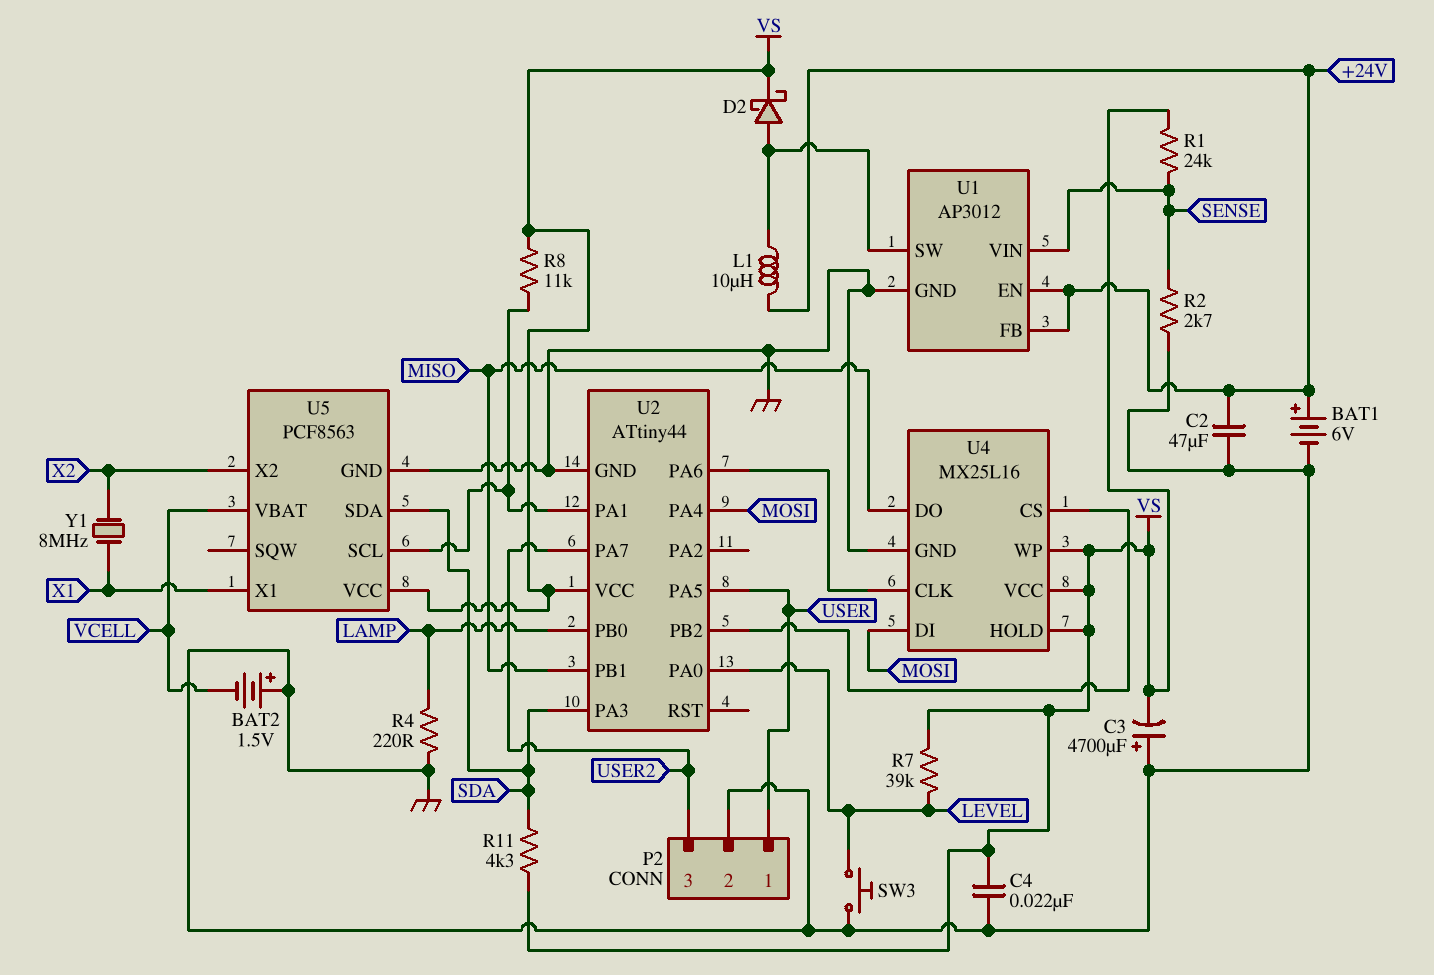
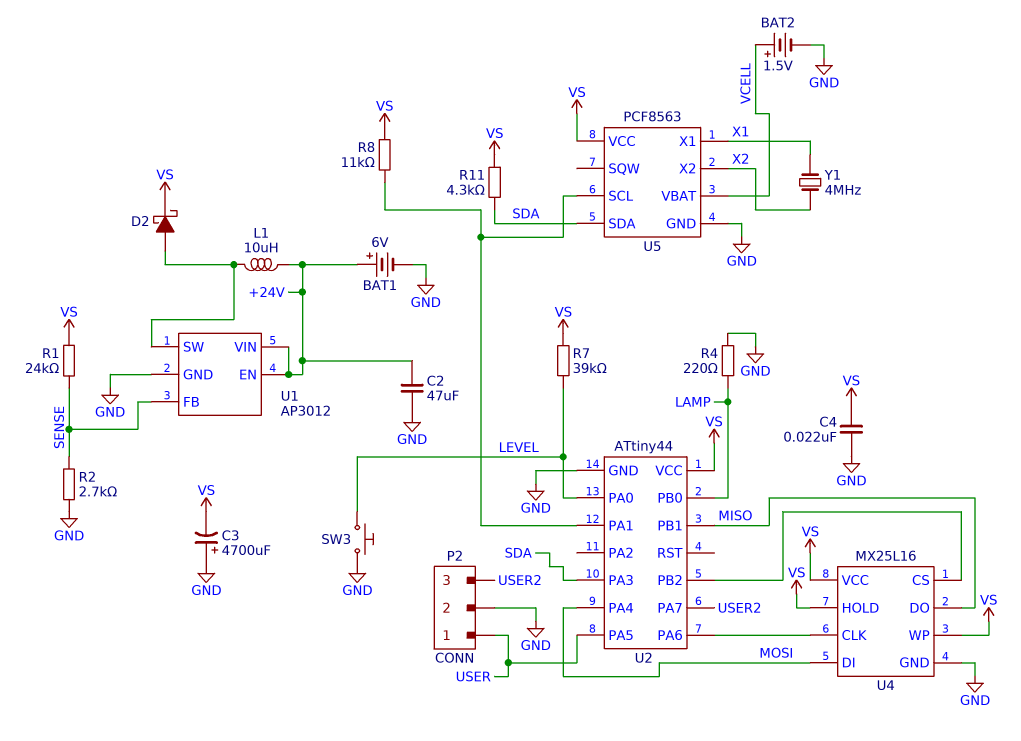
BAT2: 1.5V (plus GND, minus VCELL) -> 1.5V (plus VCELL, minus GND)
U1 pin FB: +24V -> SENSE
U1 pin VIN: SENSE -> +24V
Y1: 8MHz (X1, X2) -> 4MHz (X1, X2)

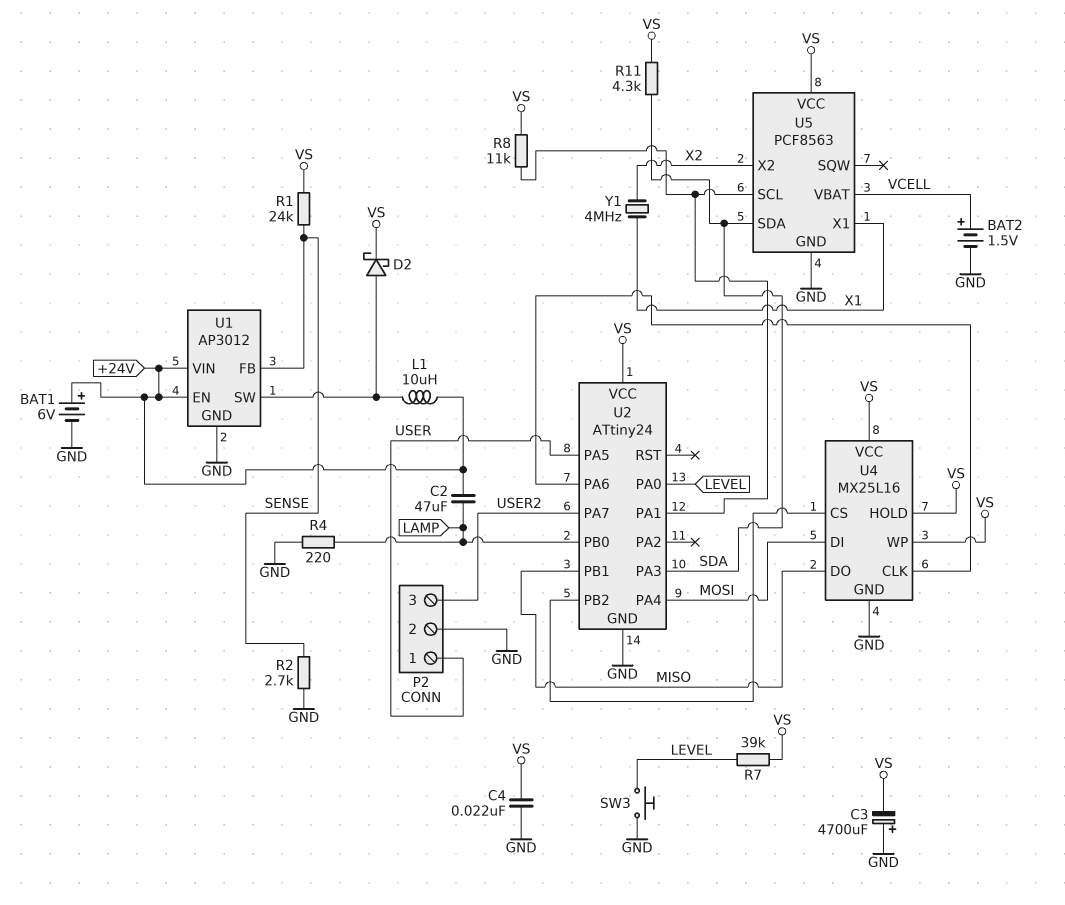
C2: 47uF (+24V, GND) -> 47uF (+24V, LAMP)
U2: ATtiny44 -> ATtiny24

